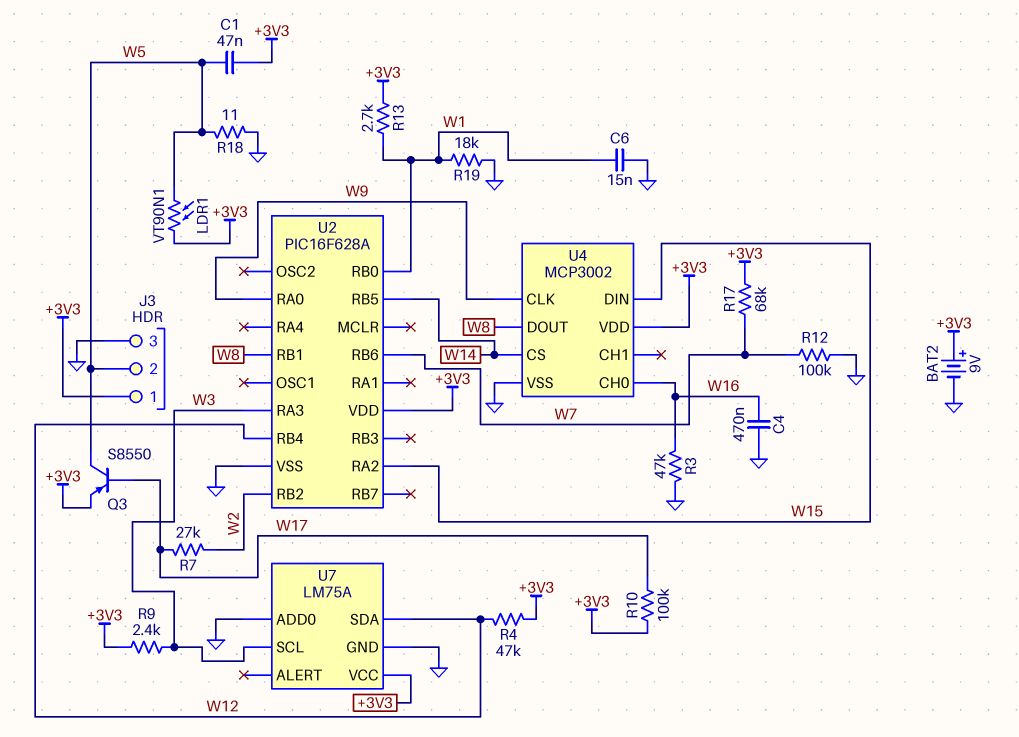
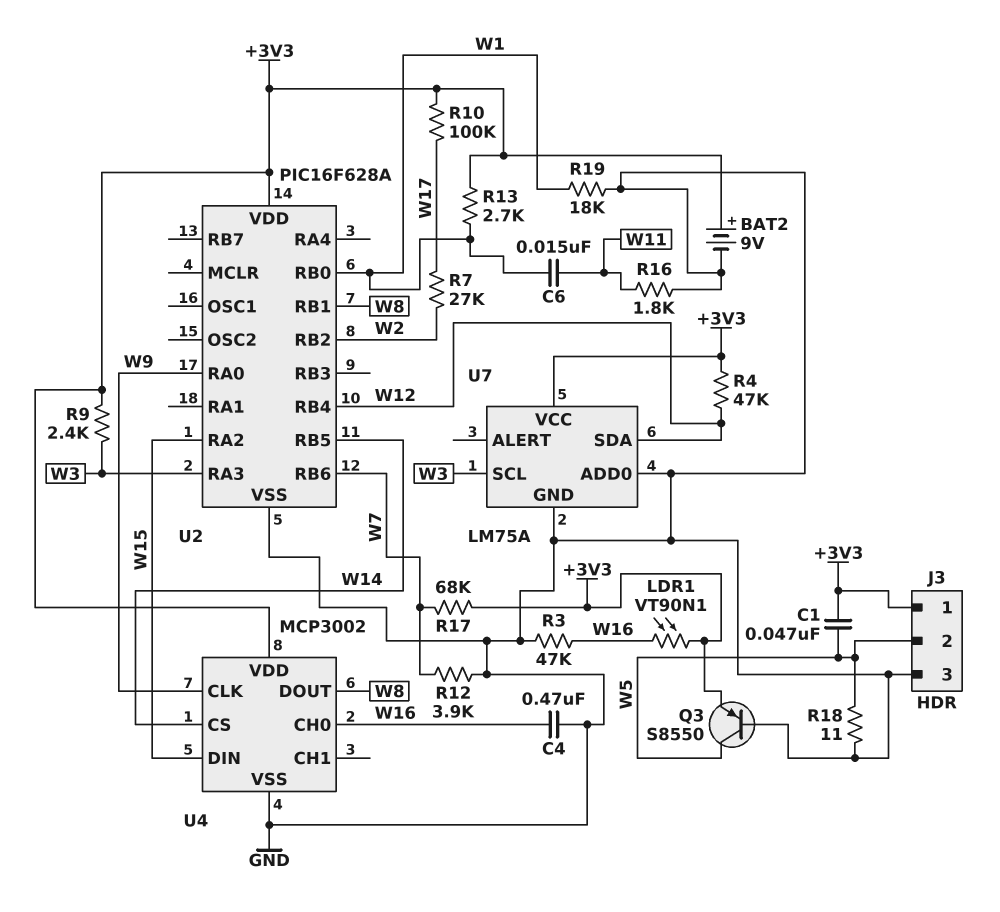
C6: 15nF (GND, W1) -> 15nF (W1, W11)
LDR1: VT90N1 (+3V3, W5) -> VT90N1 (+3V3, W16)
Q3: PNP S8550 (B W17, C W5, E +3V3) -> PNP S8550 (B GND, C W5, E +3V3)
R12: 100k (GND, W7) -> 3.9k (GND, W7)
R16: none -> 1.8k (GND, W11)

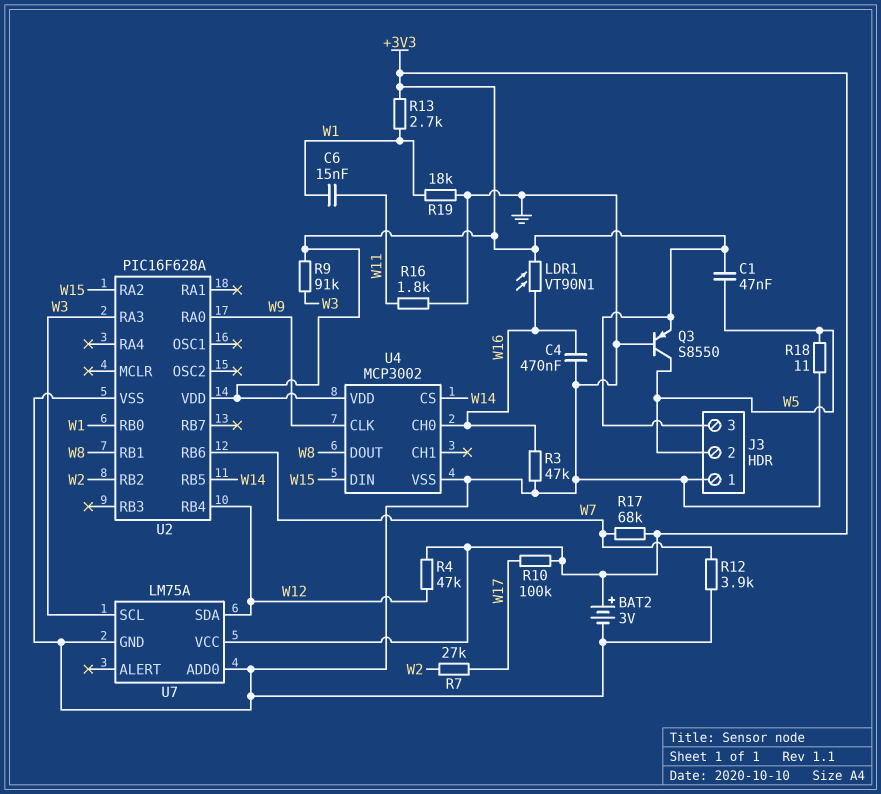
BAT2: 9V (plus +3V3, minus GND) -> 3V (plus +3V3, minus GND)
J3 pin 1: +3V3 -> GND
J3 pin 3: GND -> +3V3
R9: 2.4k (+3V3, W3) -> 91k (+3V3, W3)

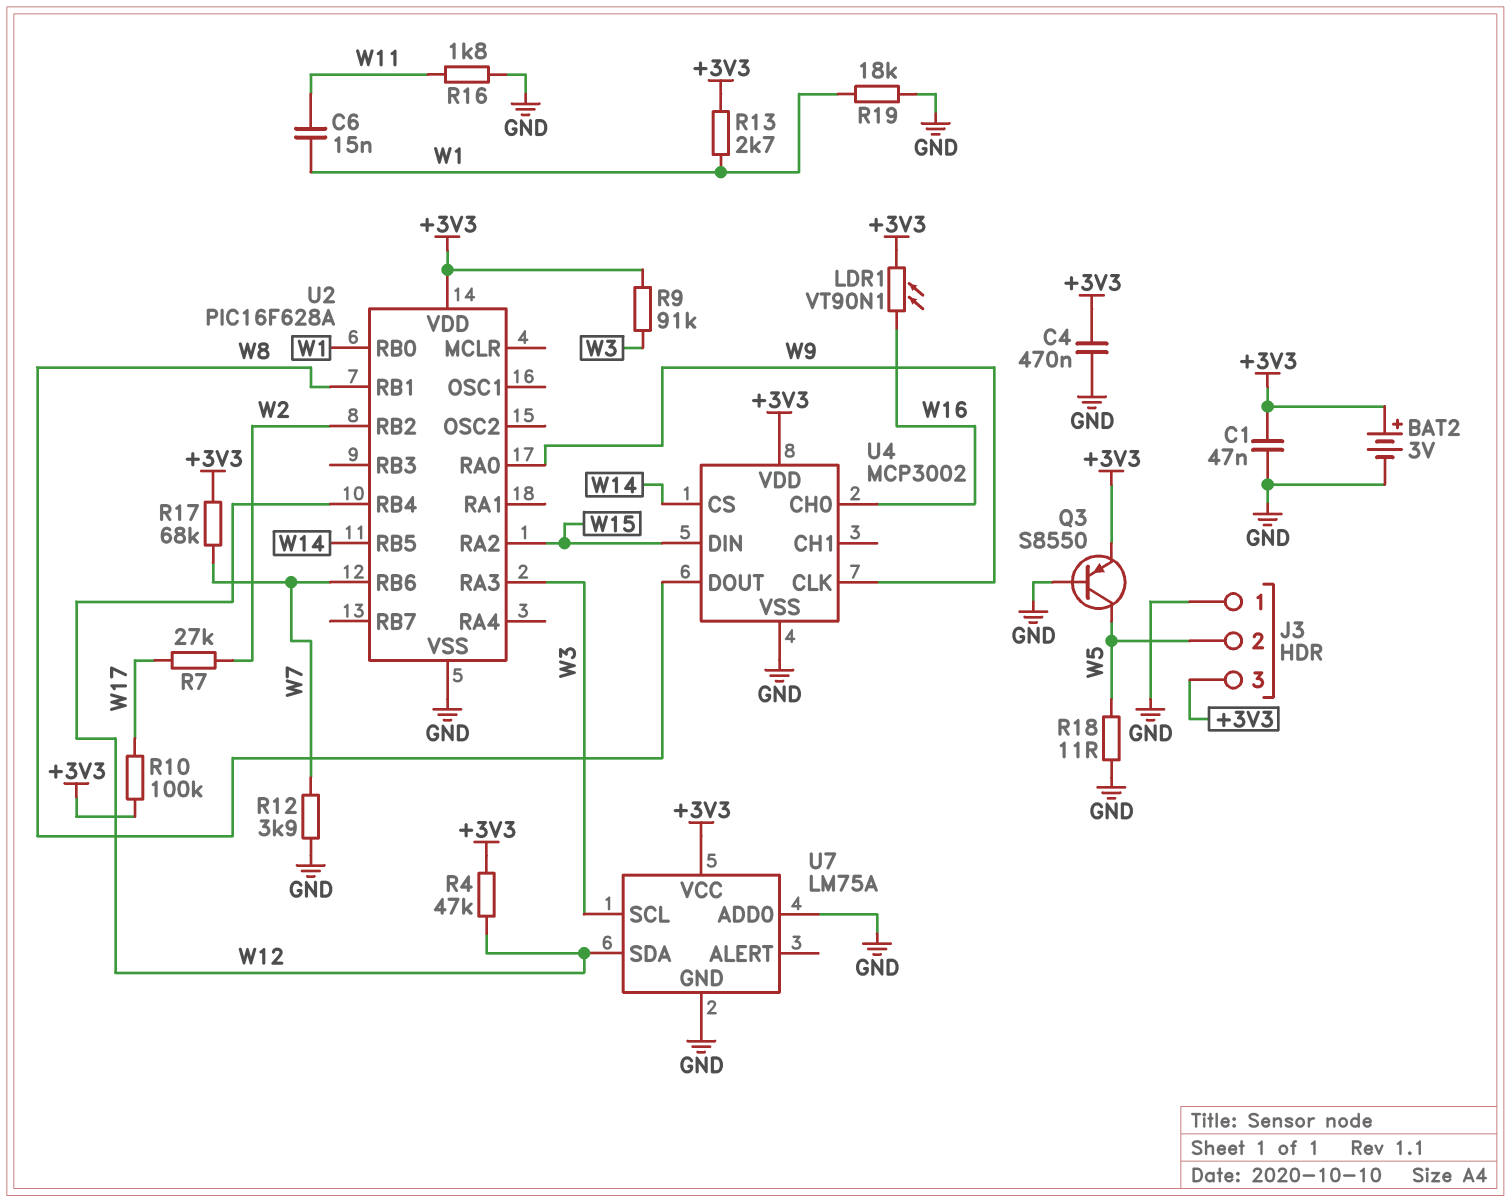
C1: 47nF (+3V3, W5) -> 47nF (+3V3, GND)
C4: 470nF (GND, W16) -> 470nF (+3V3, GND)
R3: 47k (GND, W16) -> none

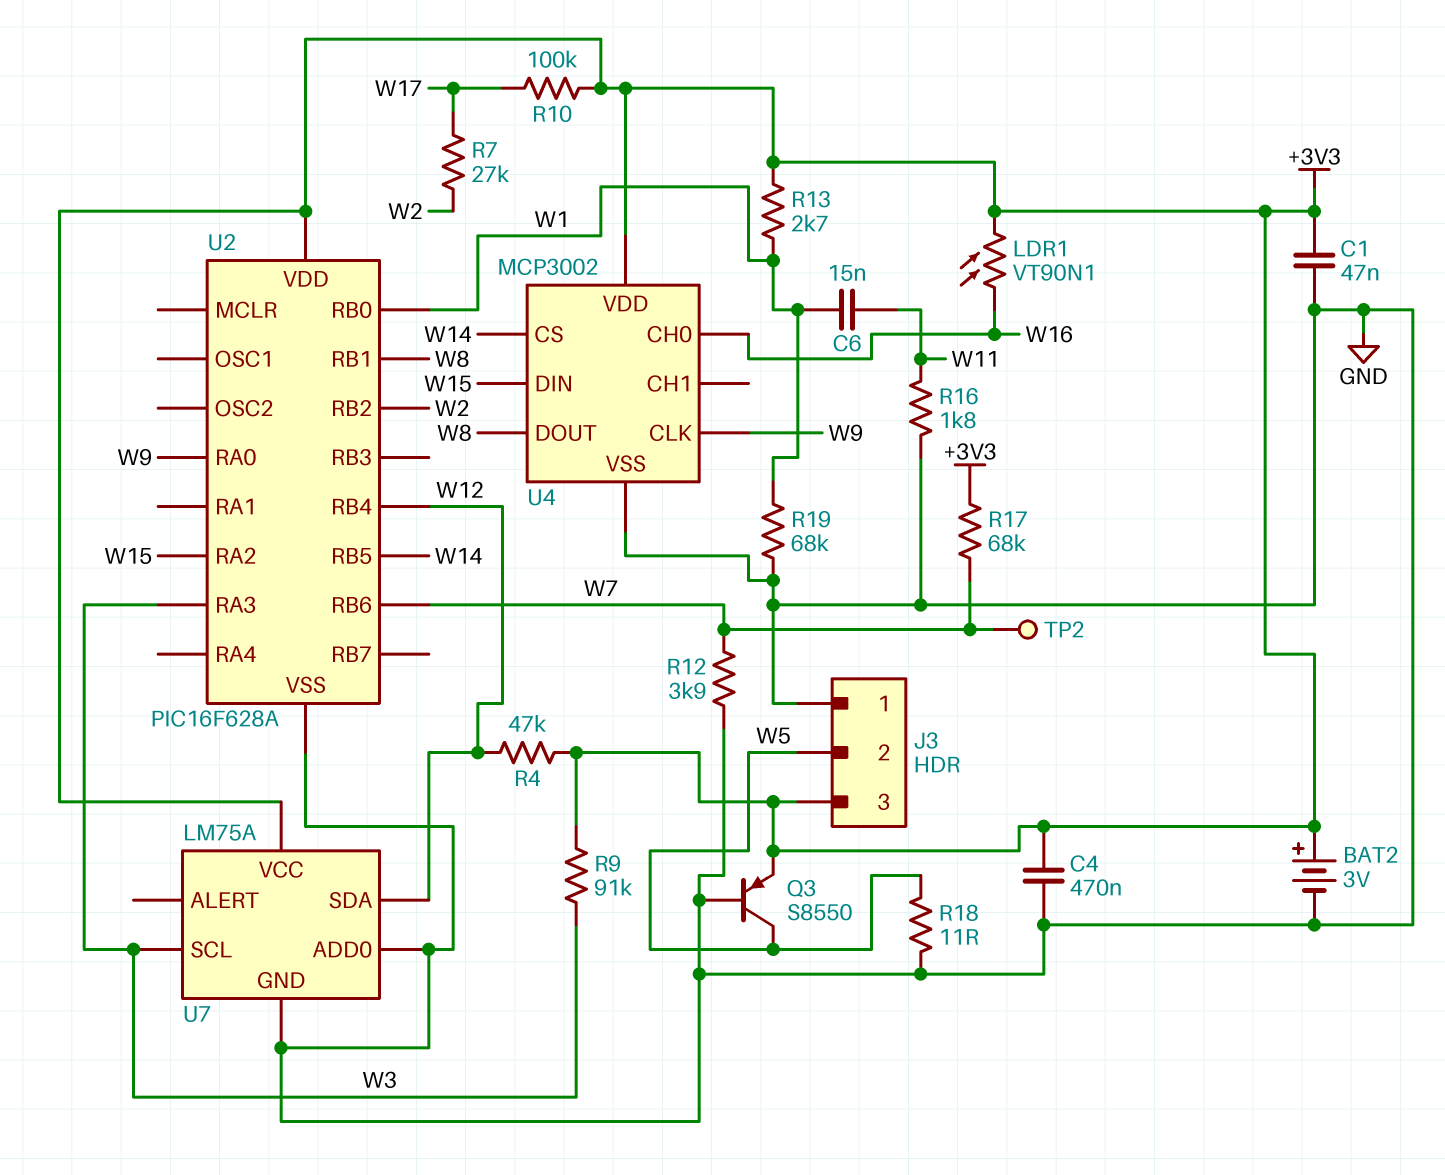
R19: 18k (GND, W1) -> 68k (GND, W1)
TP2: none -> test point (W7)

